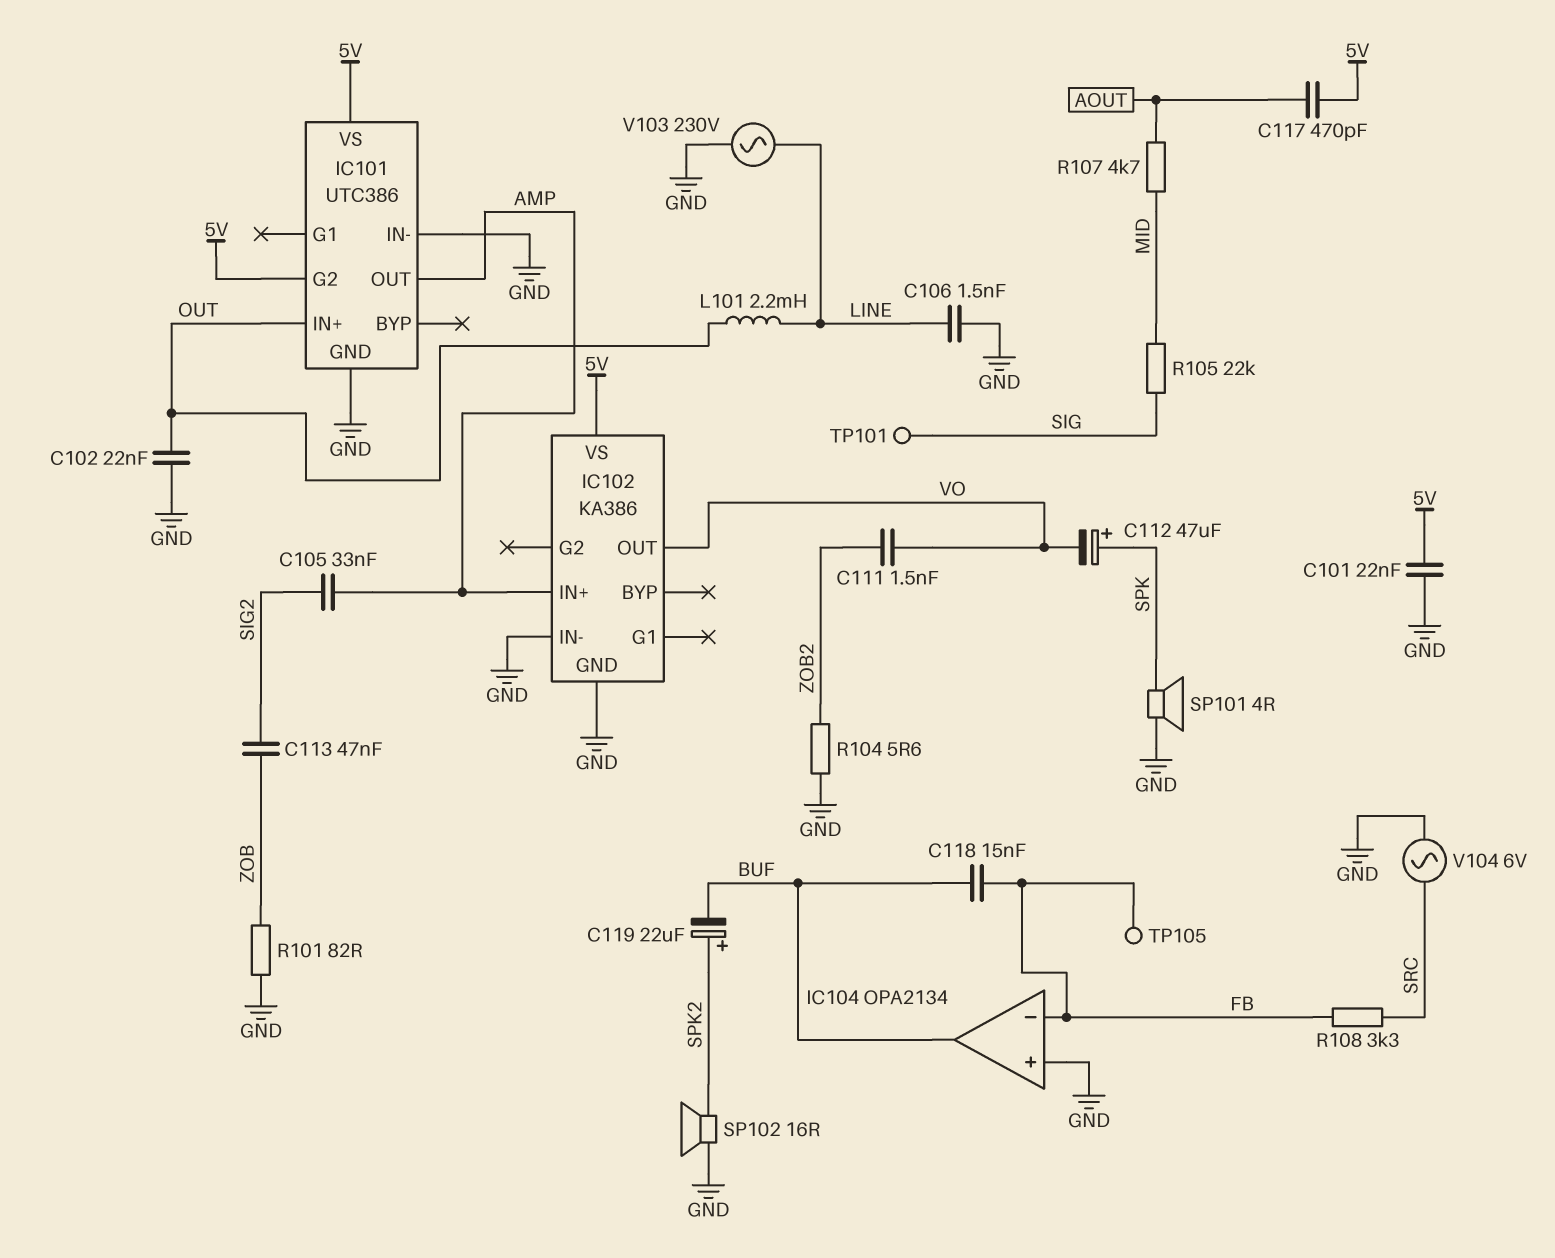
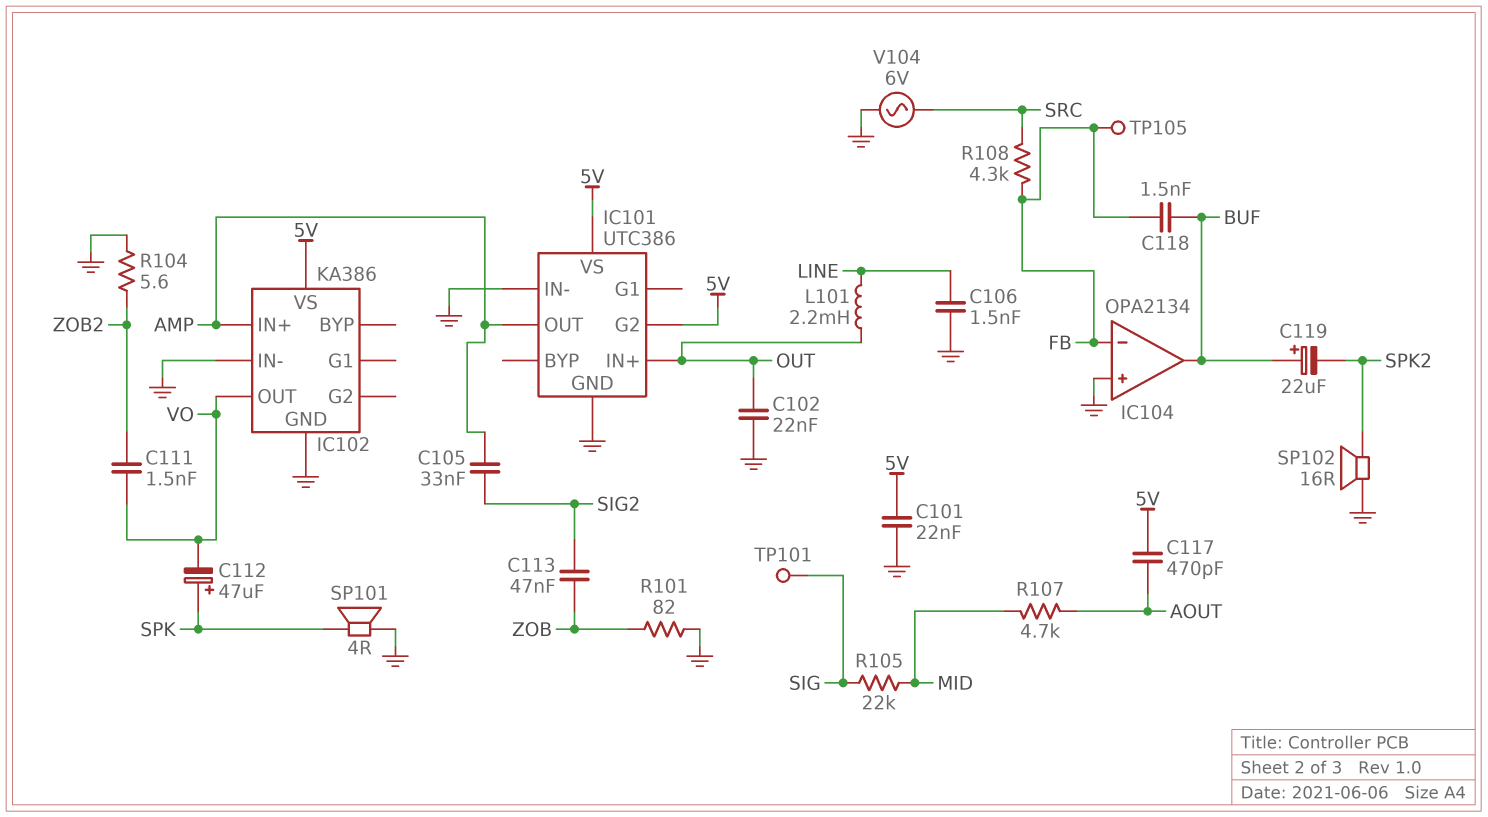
C118: 15nF (BUF, FB) -> 1.5nF (BUF, FB)
C119: 22uF (plus SPK2, minus BUF) -> 22uF (plus BUF, minus SPK2)
R108: 3.3k (FB, SRC) -> 4.3k (FB, SRC)
V103: AC 230V (GND, LINE) -> none

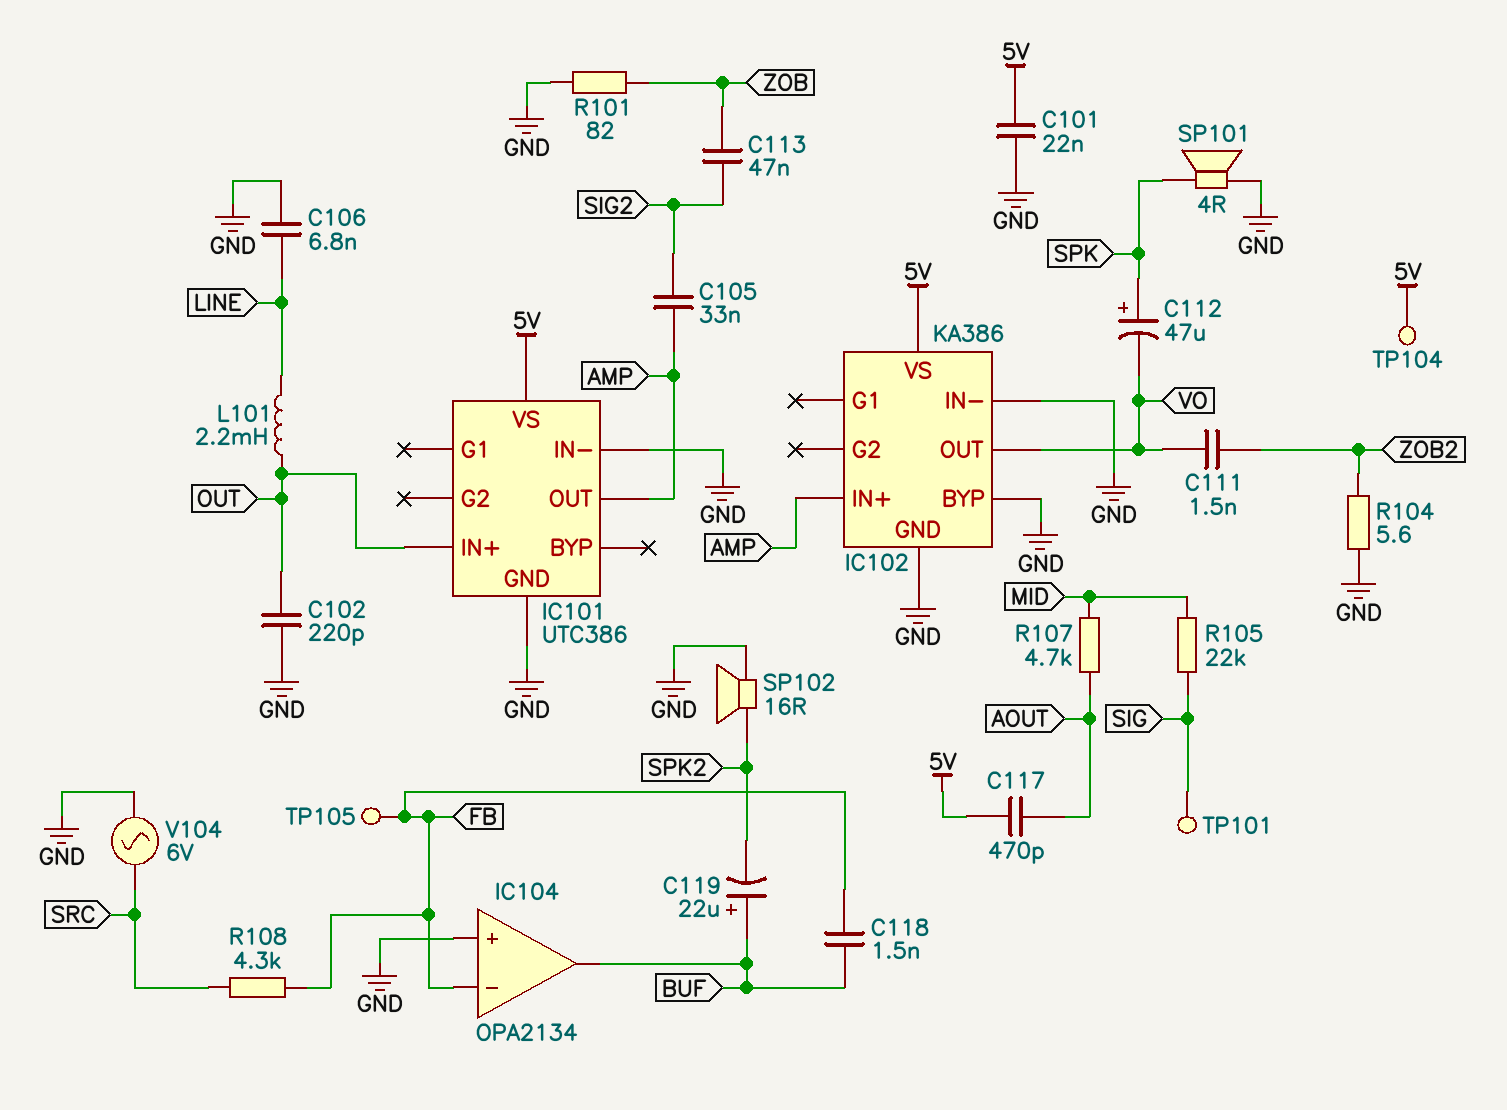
C102: 22nF (GND, OUT) -> 220pF (GND, OUT)
C106: 1.5nF (GND, LINE) -> 6.8nF (GND, LINE)
IC101 pin G2: 5V -> none
IC102 pin BYP: none -> GND
TP104: none -> test point (5V)

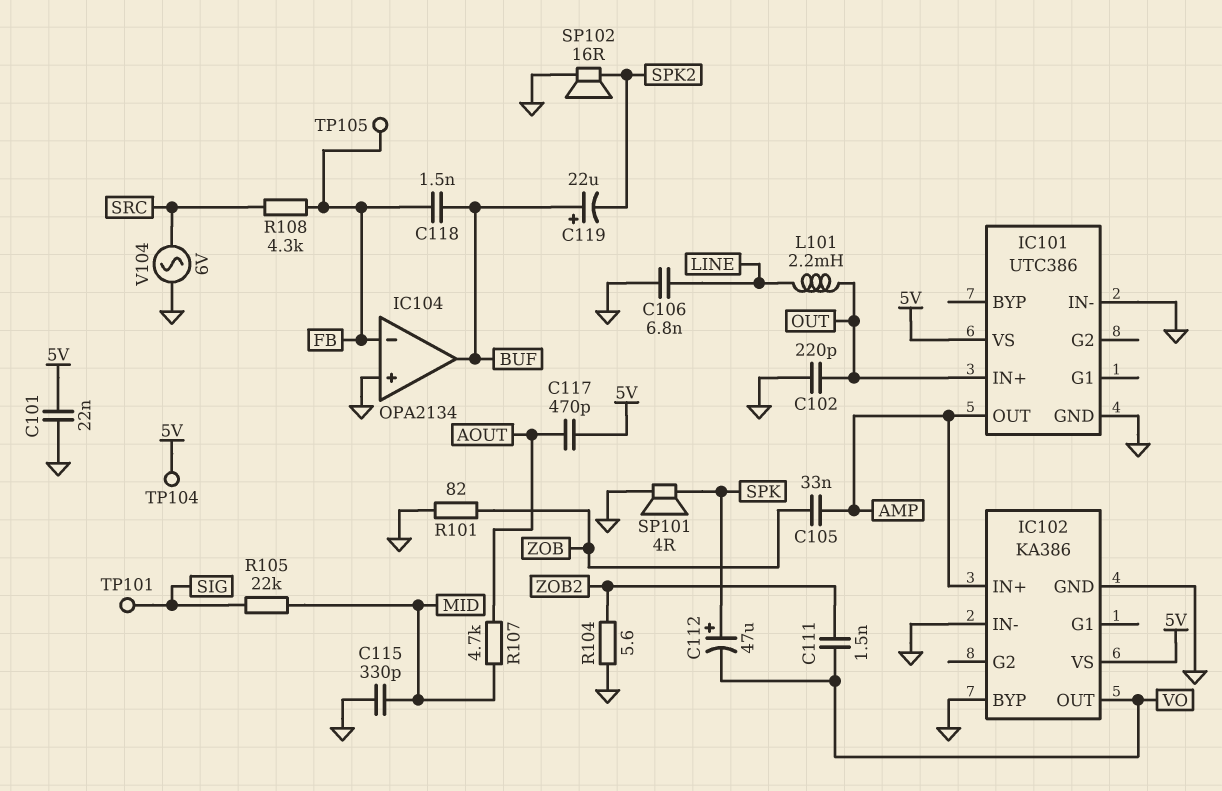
C105: 33nF (AMP, SIG2) -> 33nF (AMP, ZOB)
C113: 47nF (SIG2, ZOB) -> none
C115: none -> 330pF (GND, MID)

